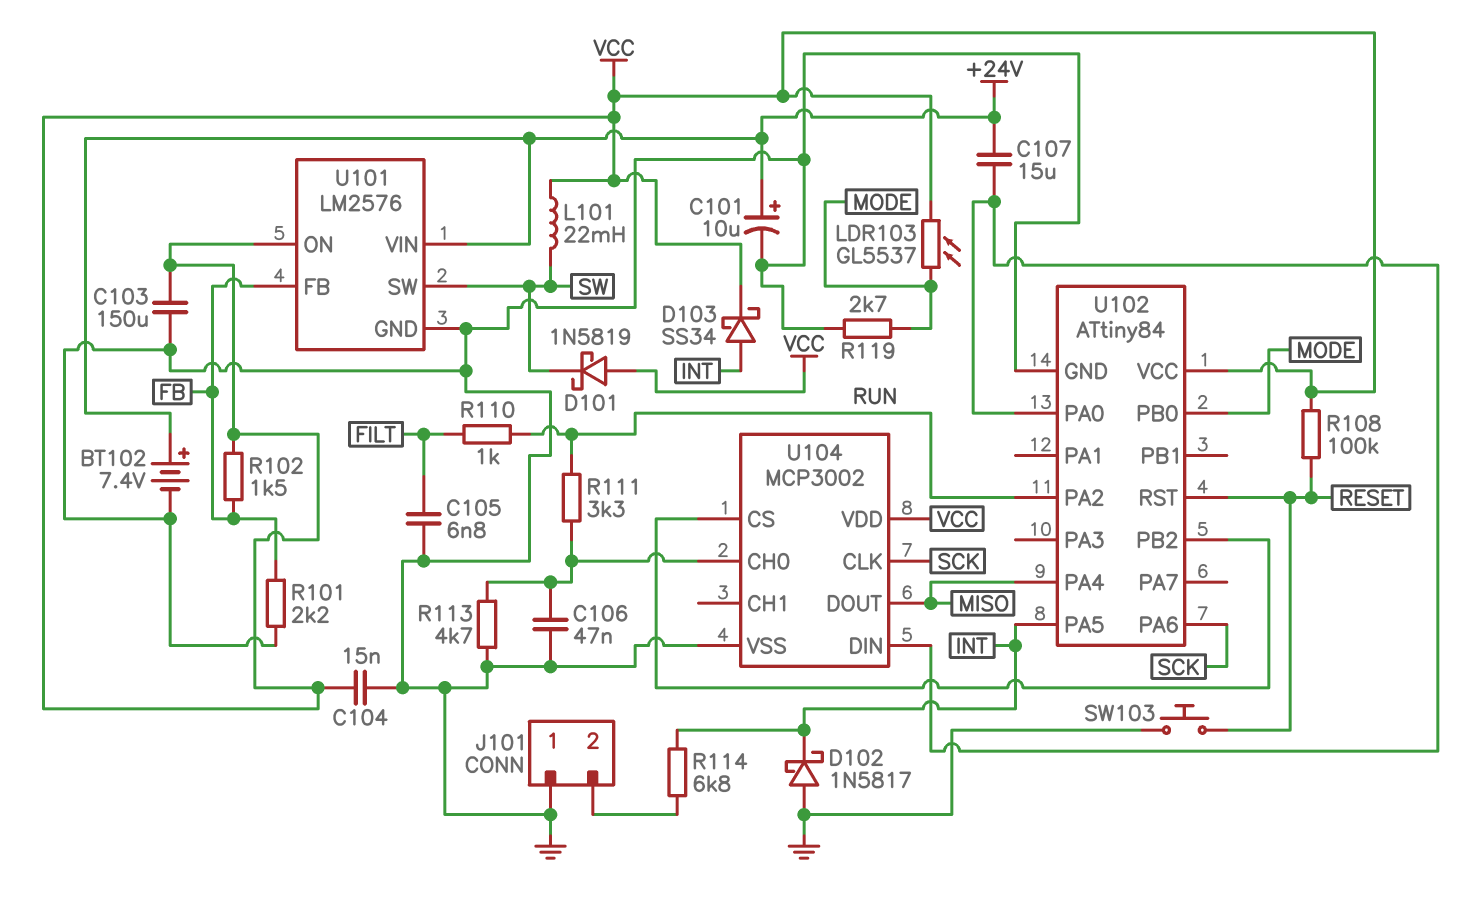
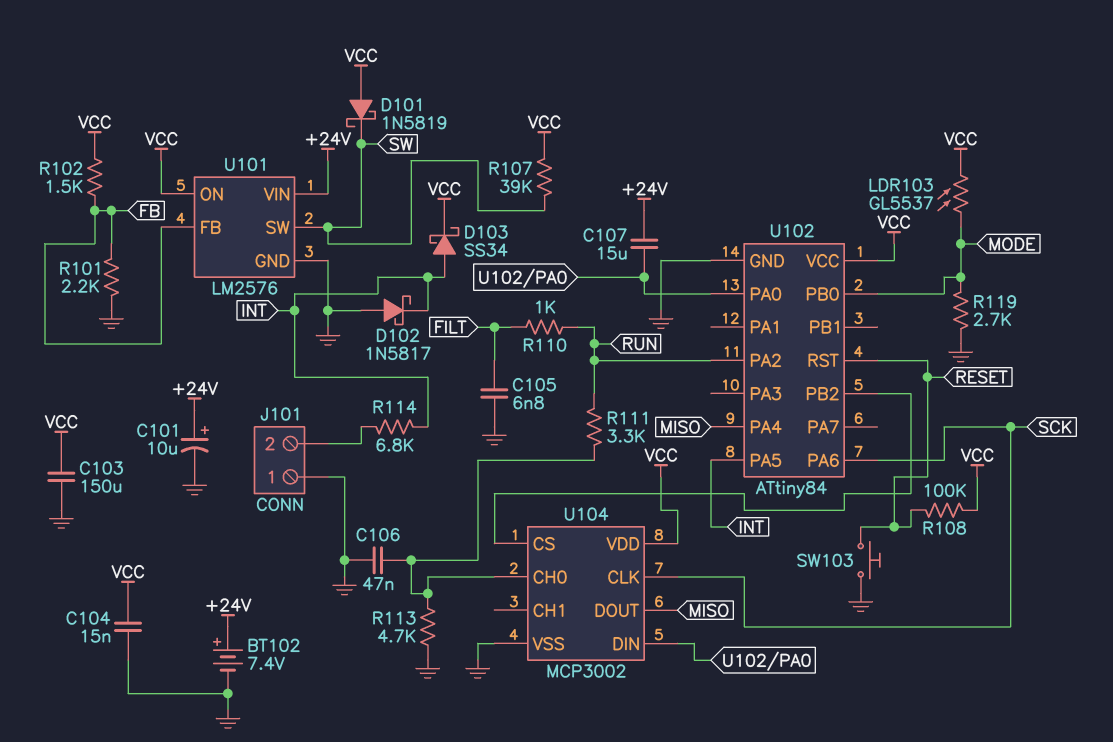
L101: 22mH (SW, VCC) -> none
R107: none -> 39k (SW, VCC)

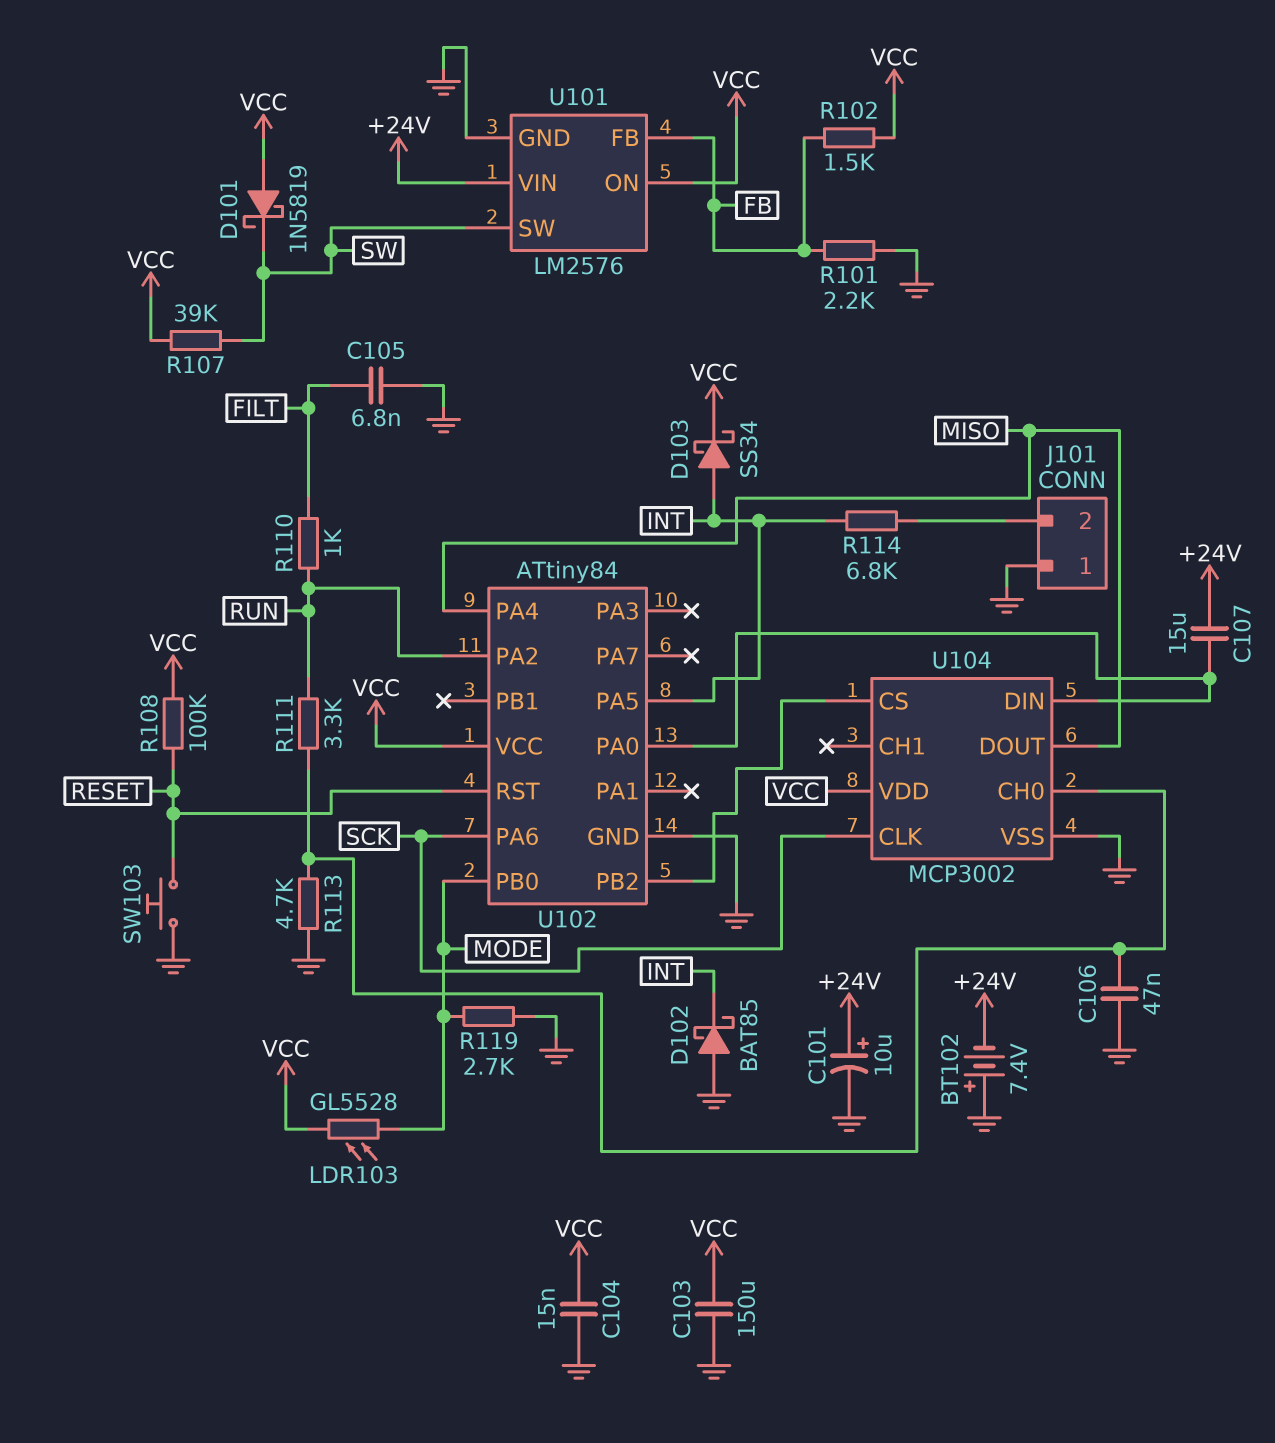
BT102: 7.4V (plus +24V, minus GND) -> 7.4V (plus GND, minus +24V)
D102: schottky 1N5817 (A GND, K INT) -> schottky BAT85 (A GND, K INT)
LDR103: GL5537 (MODE, VCC) -> GL5528 (MODE, VCC)

